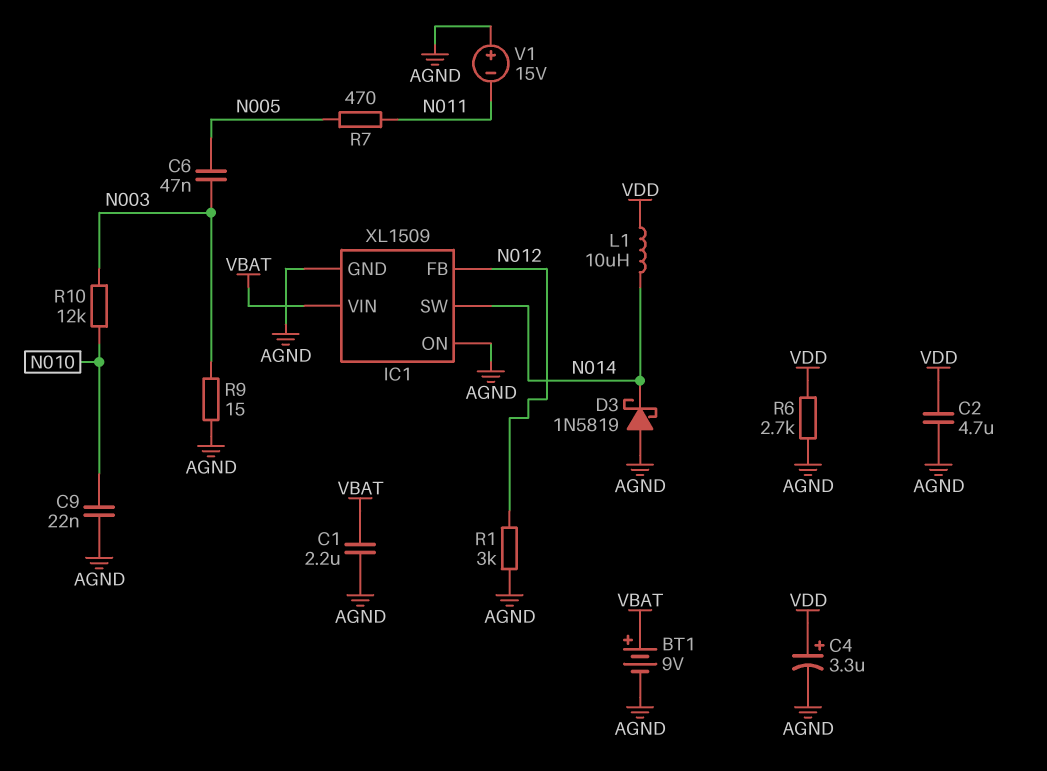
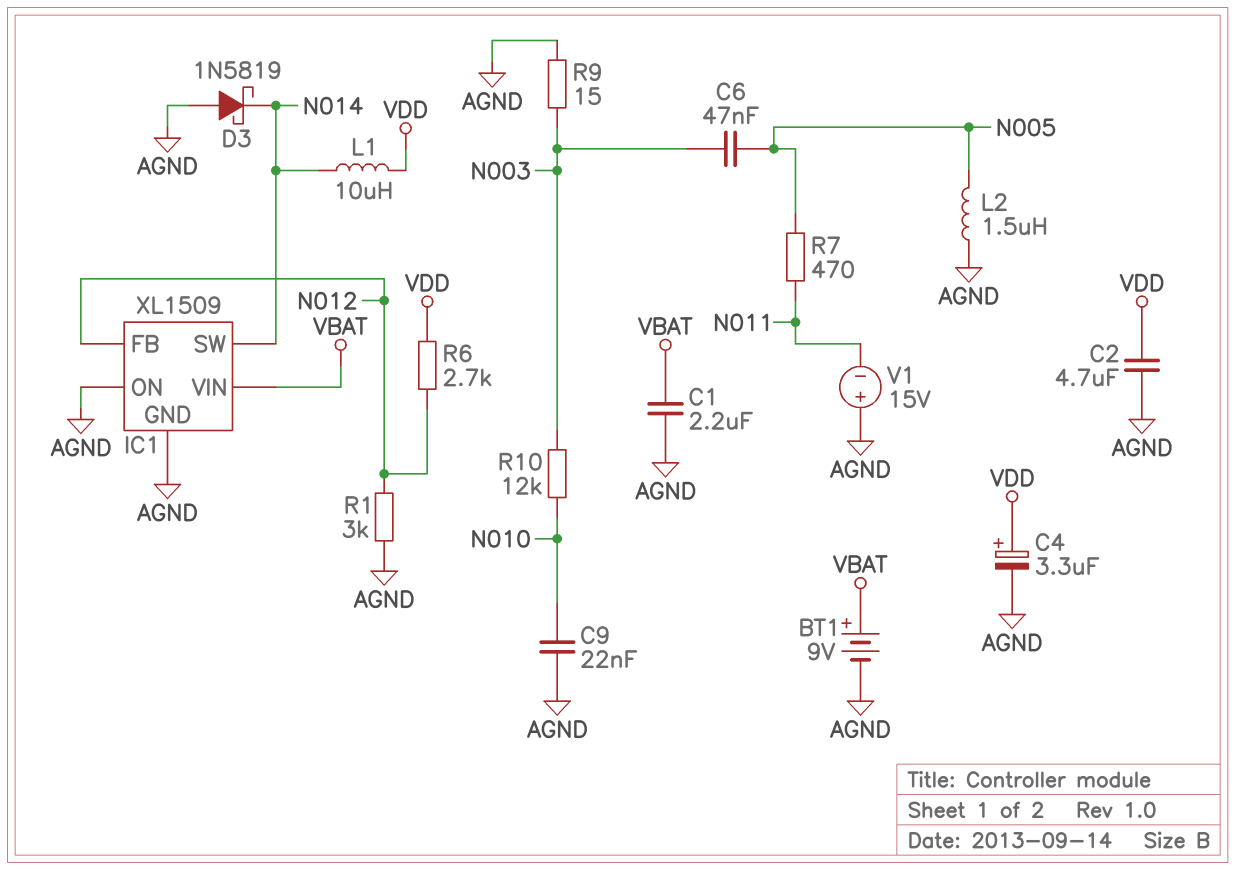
L2: none -> 1.5uH (AGND, N005)
R6: 2.7k (AGND, VDD) -> 2.7k (N012, VDD)

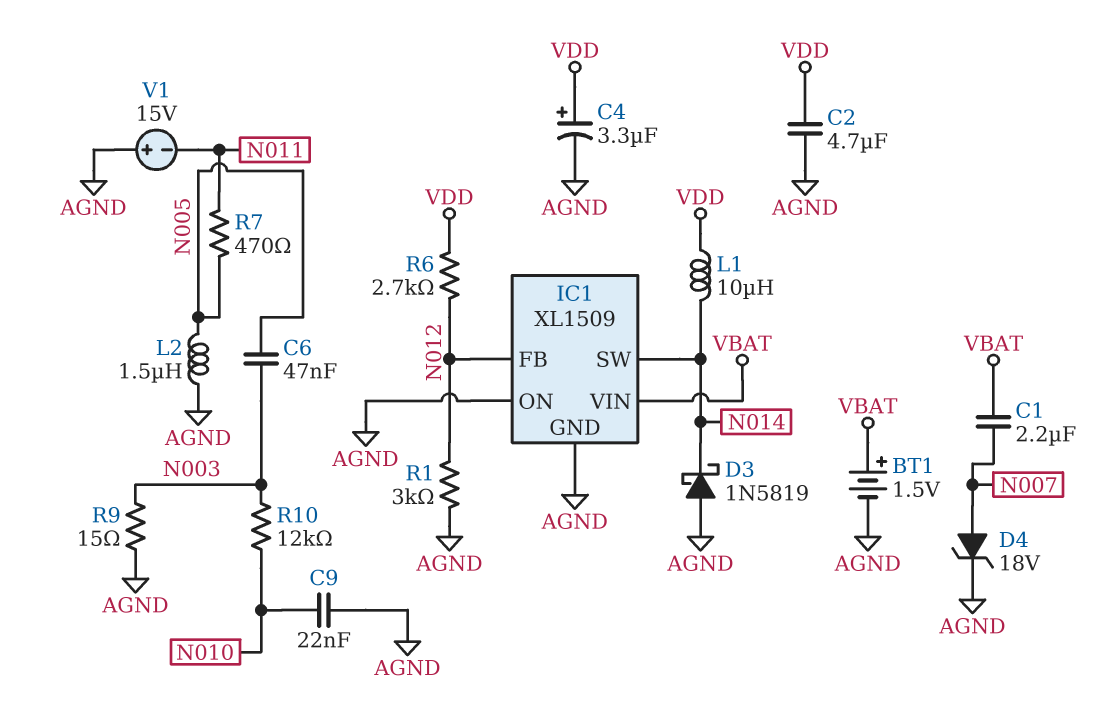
BT1: 9V (plus VBAT, minus AGND) -> 1.5V (plus VBAT, minus AGND)
C1: 2.2uF (AGND, VBAT) -> 2.2uF (N007, VBAT)
D4: none -> zener 18V (A N007, K AGND)

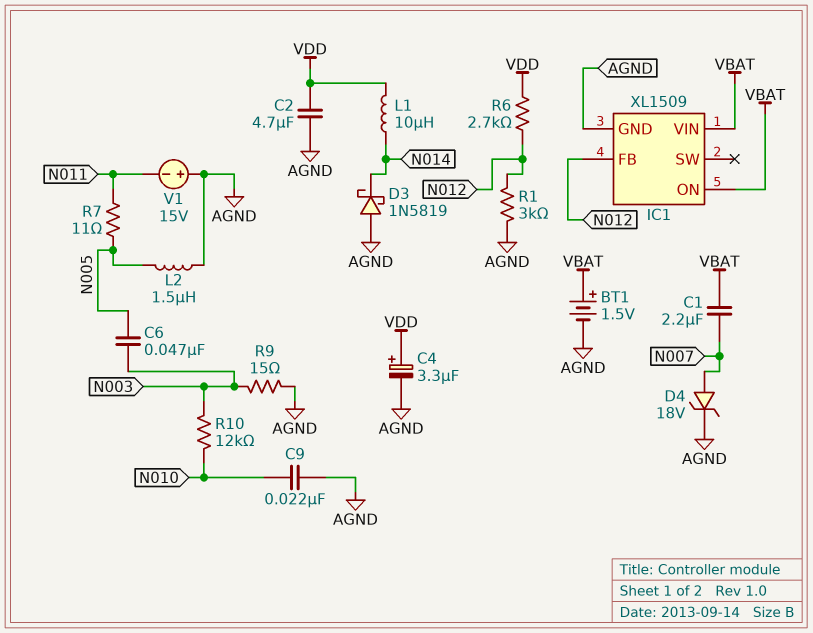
IC1 pin ON: AGND -> VBAT
IC1 pin SW: N014 -> none
R7: 470 (N005, N011) -> 11 (N005, N011)

